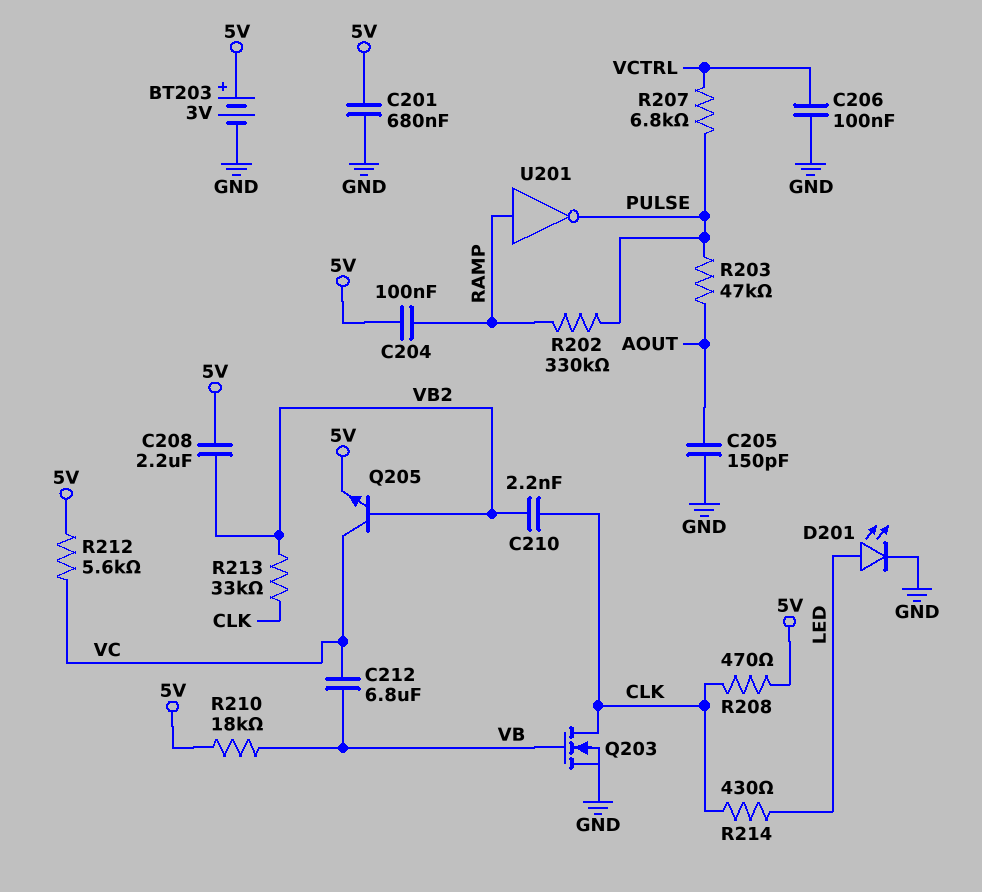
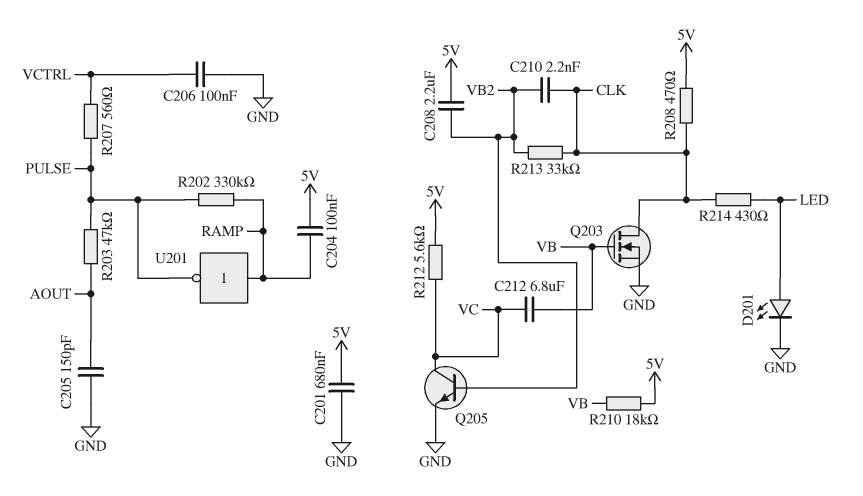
BT203: 3V (plus 5V, minus GND) -> none
Q205: NPN (B VB2, C VC, E 5V) -> NPN (B VB2, C VC, E GND)
R207: 6.8k (PULSE, VCTRL) -> 560 (PULSE, VCTRL)

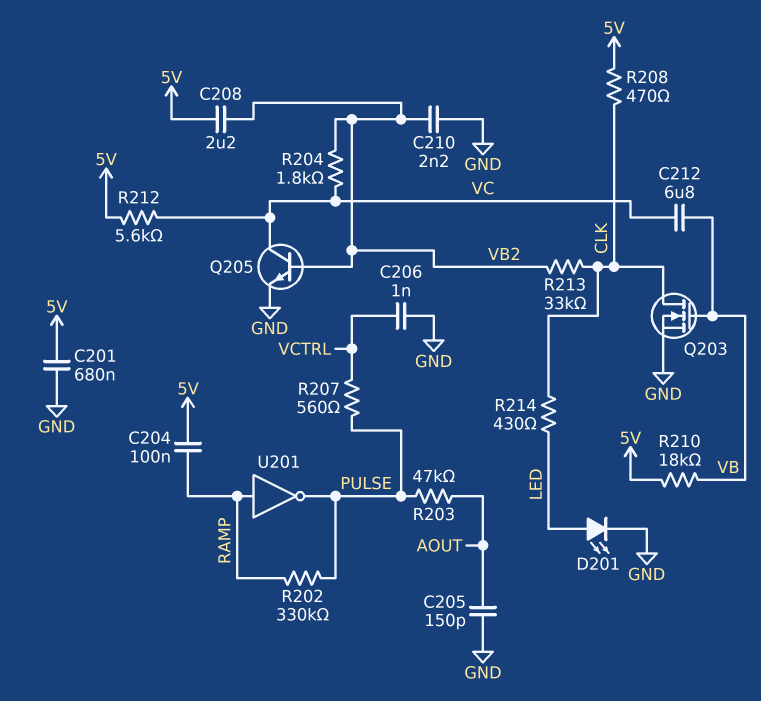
C206: 100nF (GND, VCTRL) -> 1nF (GND, VCTRL)
C210: 2.2nF (CLK, VB2) -> 2.2nF (GND, VB2)
R204: none -> 1.8k (VB2, VC)

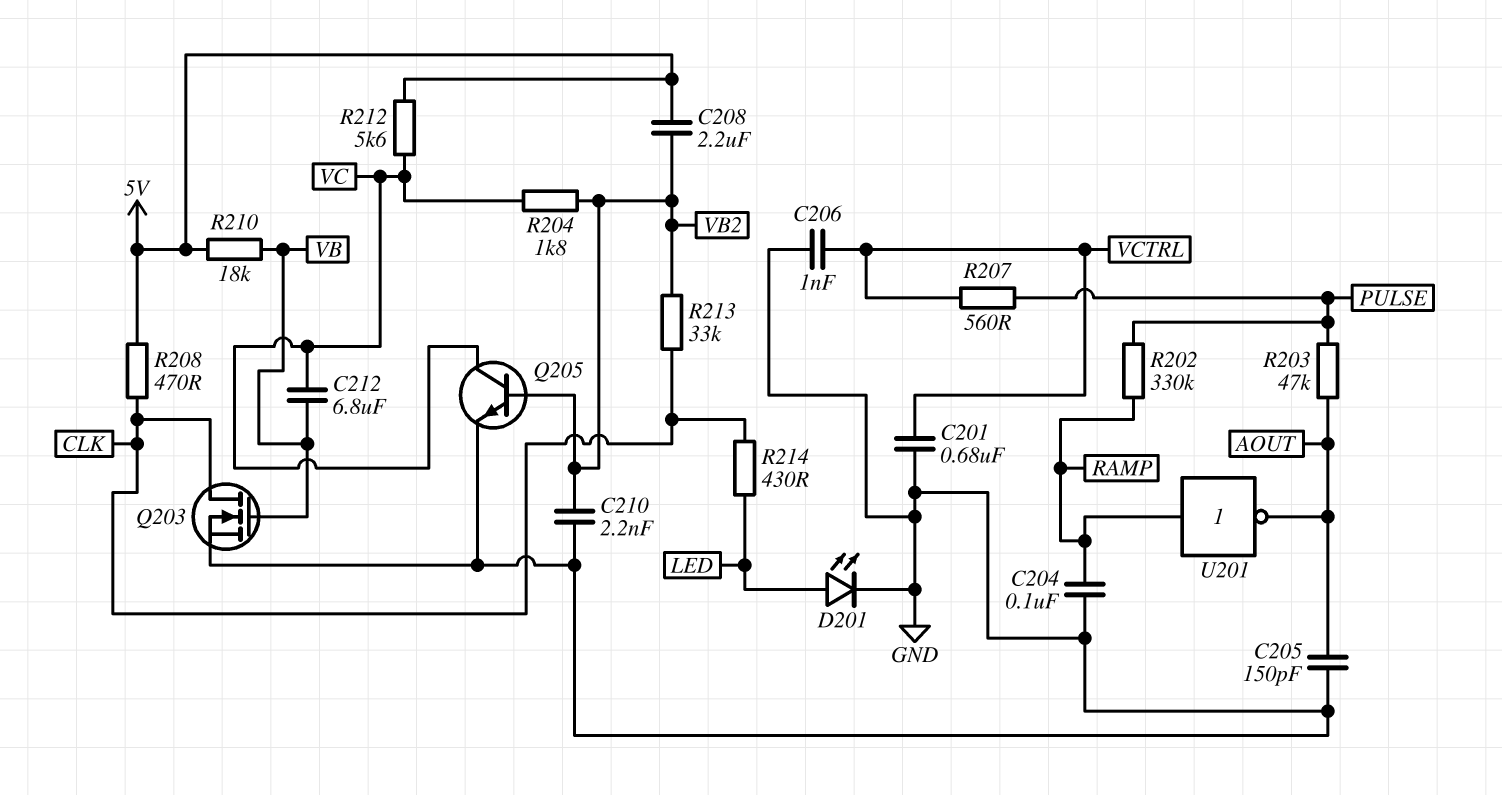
C201: 680nF (5V, GND) -> 680nF (GND, VCTRL)
C204: 100nF (5V, RAMP) -> 100nF (GND, RAMP)
U201: NOT (in RAMP, out PULSE) -> NOT (in RAMP, out AOUT)

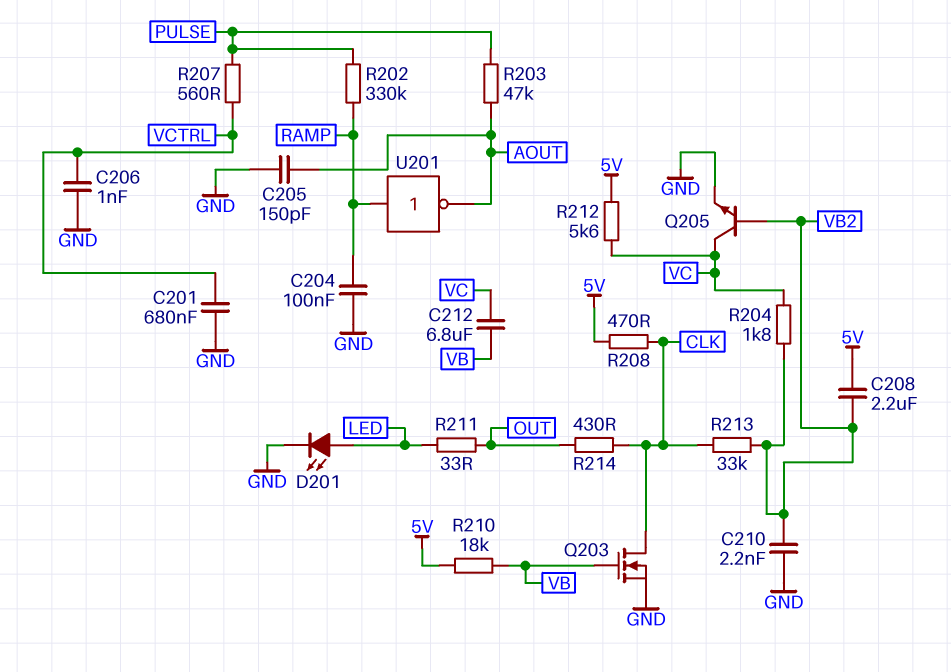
R211: none -> 33 (LED, OUT)
R214: 430 (CLK, LED) -> 430 (CLK, OUT)

